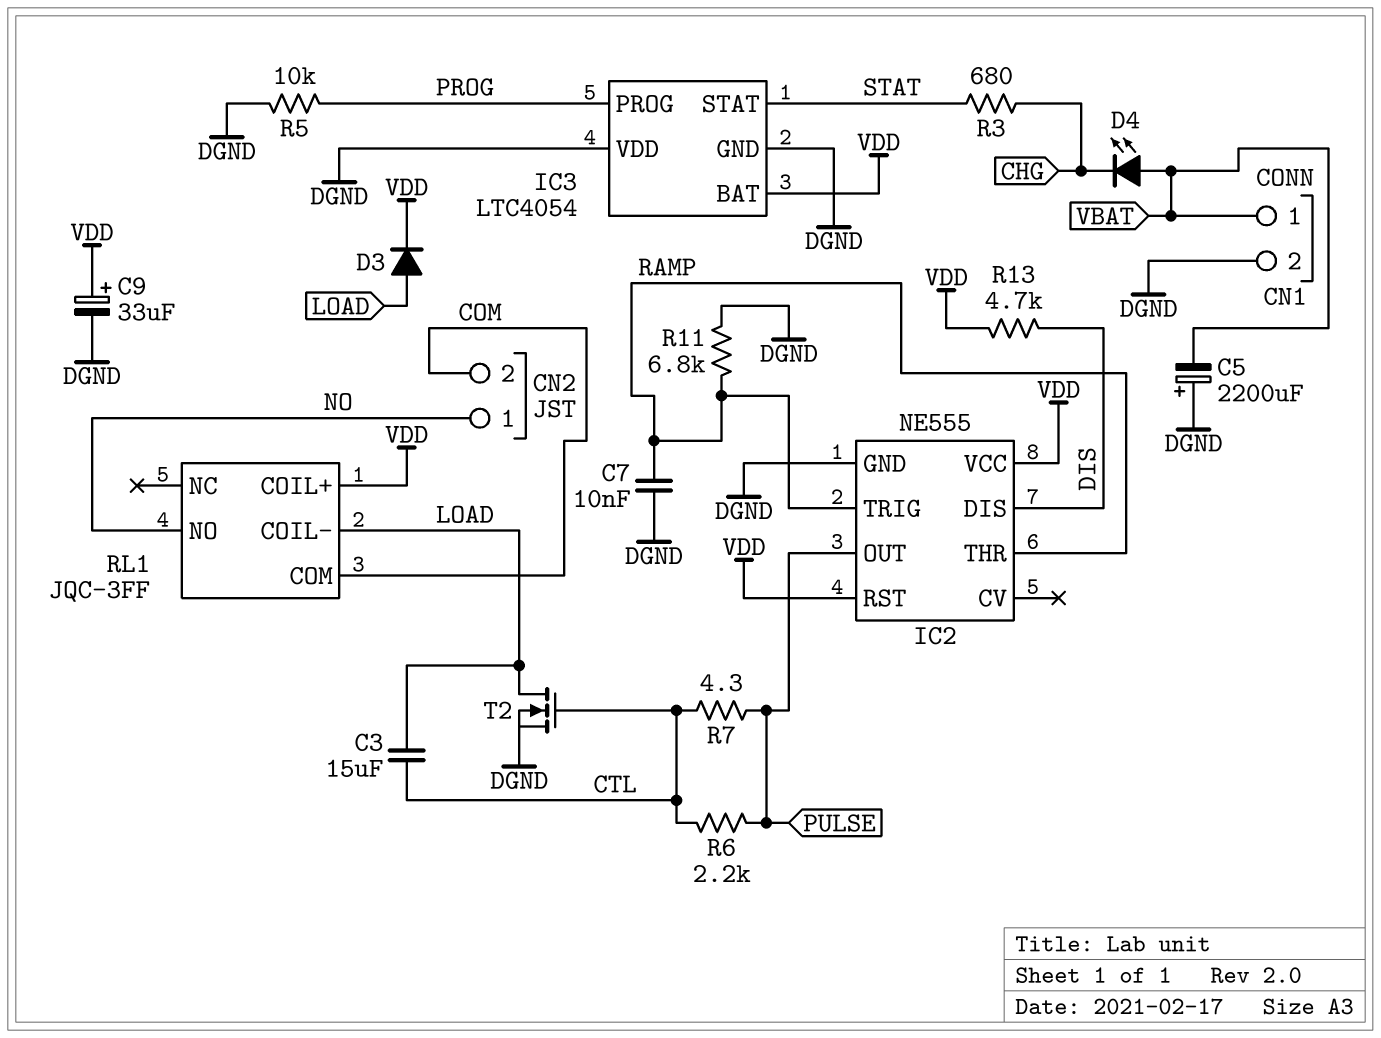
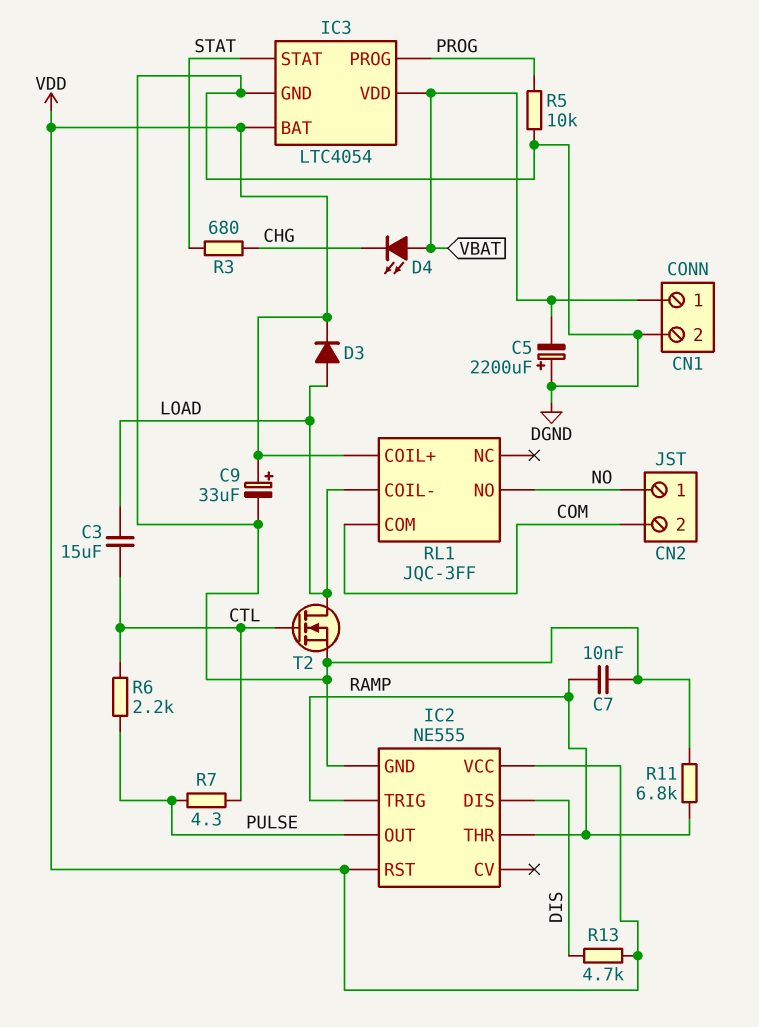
IC3 pin VDD: DGND -> VBAT

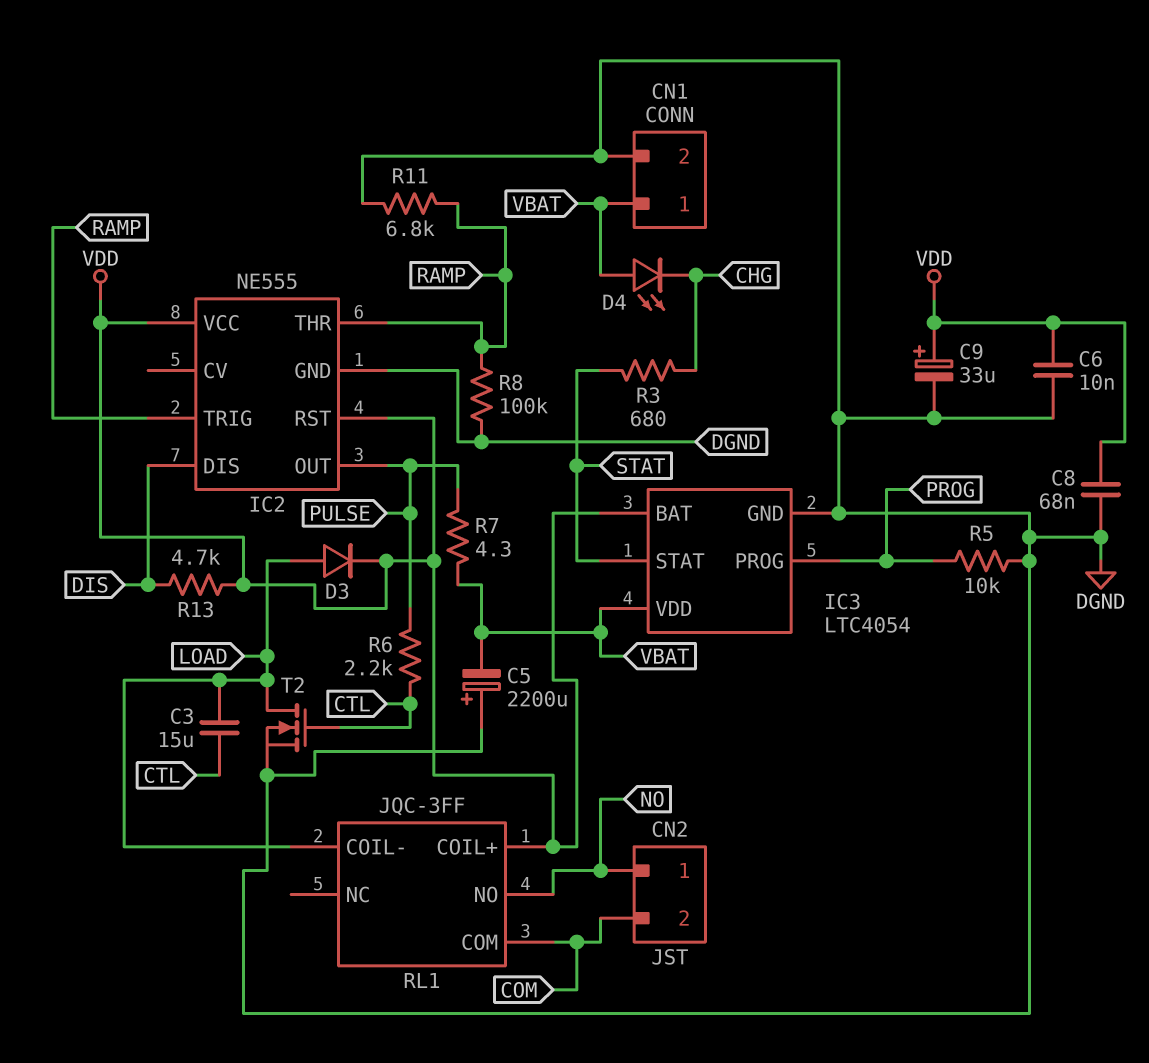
C6: none -> 10nF (DGND, VDD)
C7: 10nF (DGND, RAMP) -> none
C8: none -> 68nF (DGND, VDD)
R7: 4.3 (CTL, PULSE) -> 4.3 (PULSE, VBAT)
R8: none -> 100k (DGND, RAMP)

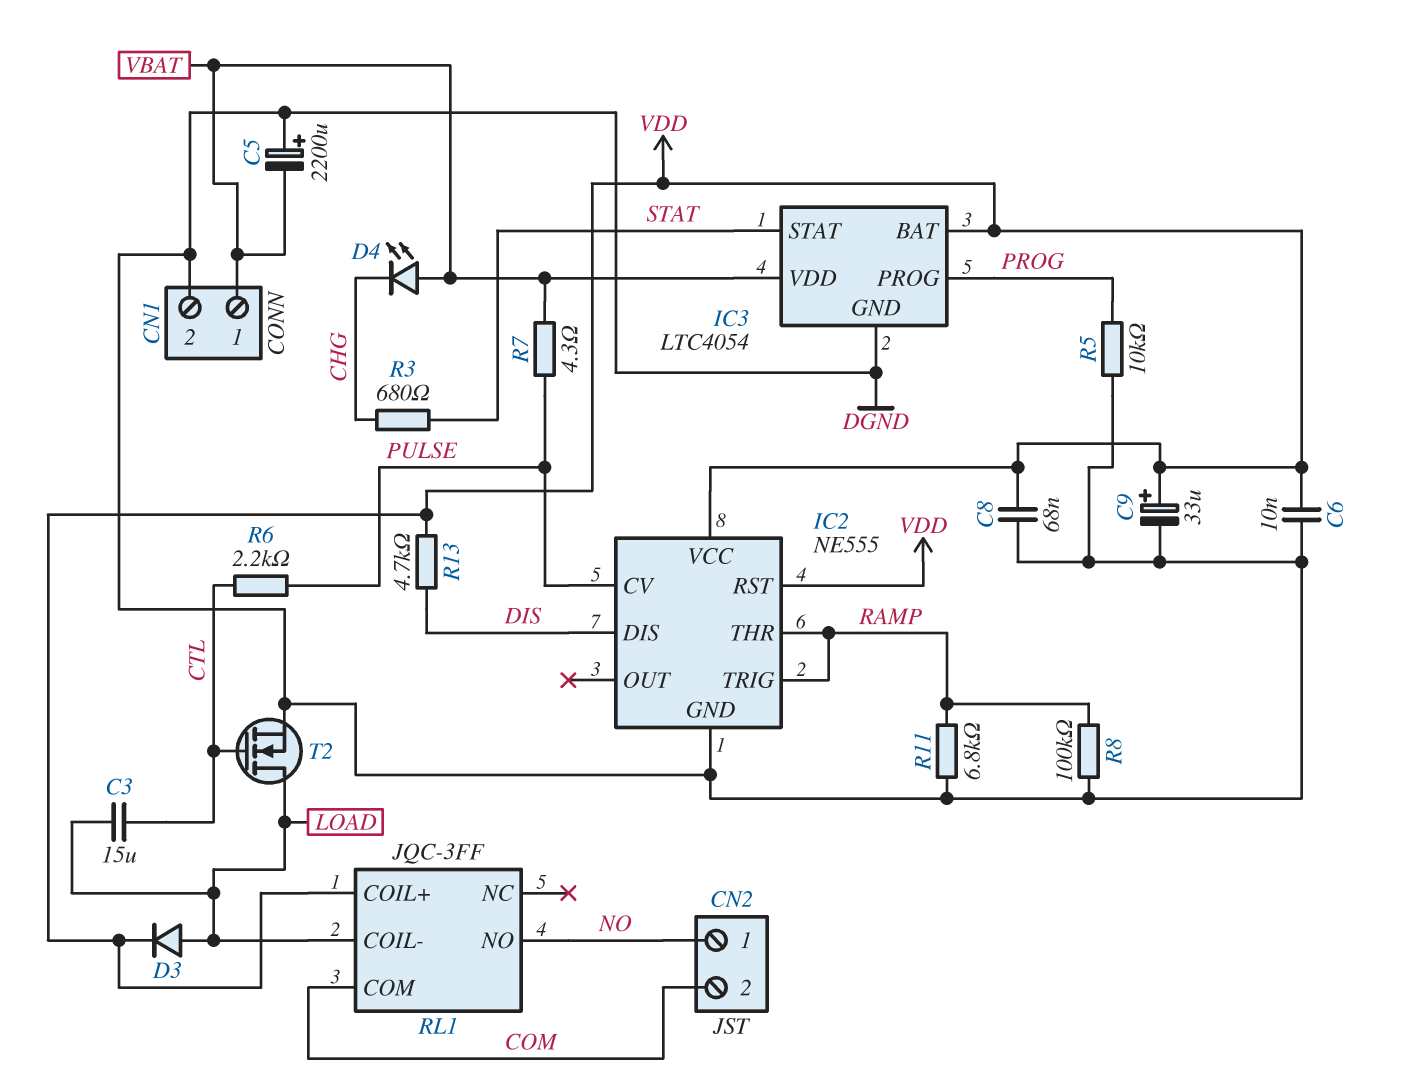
IC2 pin CV: none -> PULSE
IC2 pin OUT: PULSE -> none

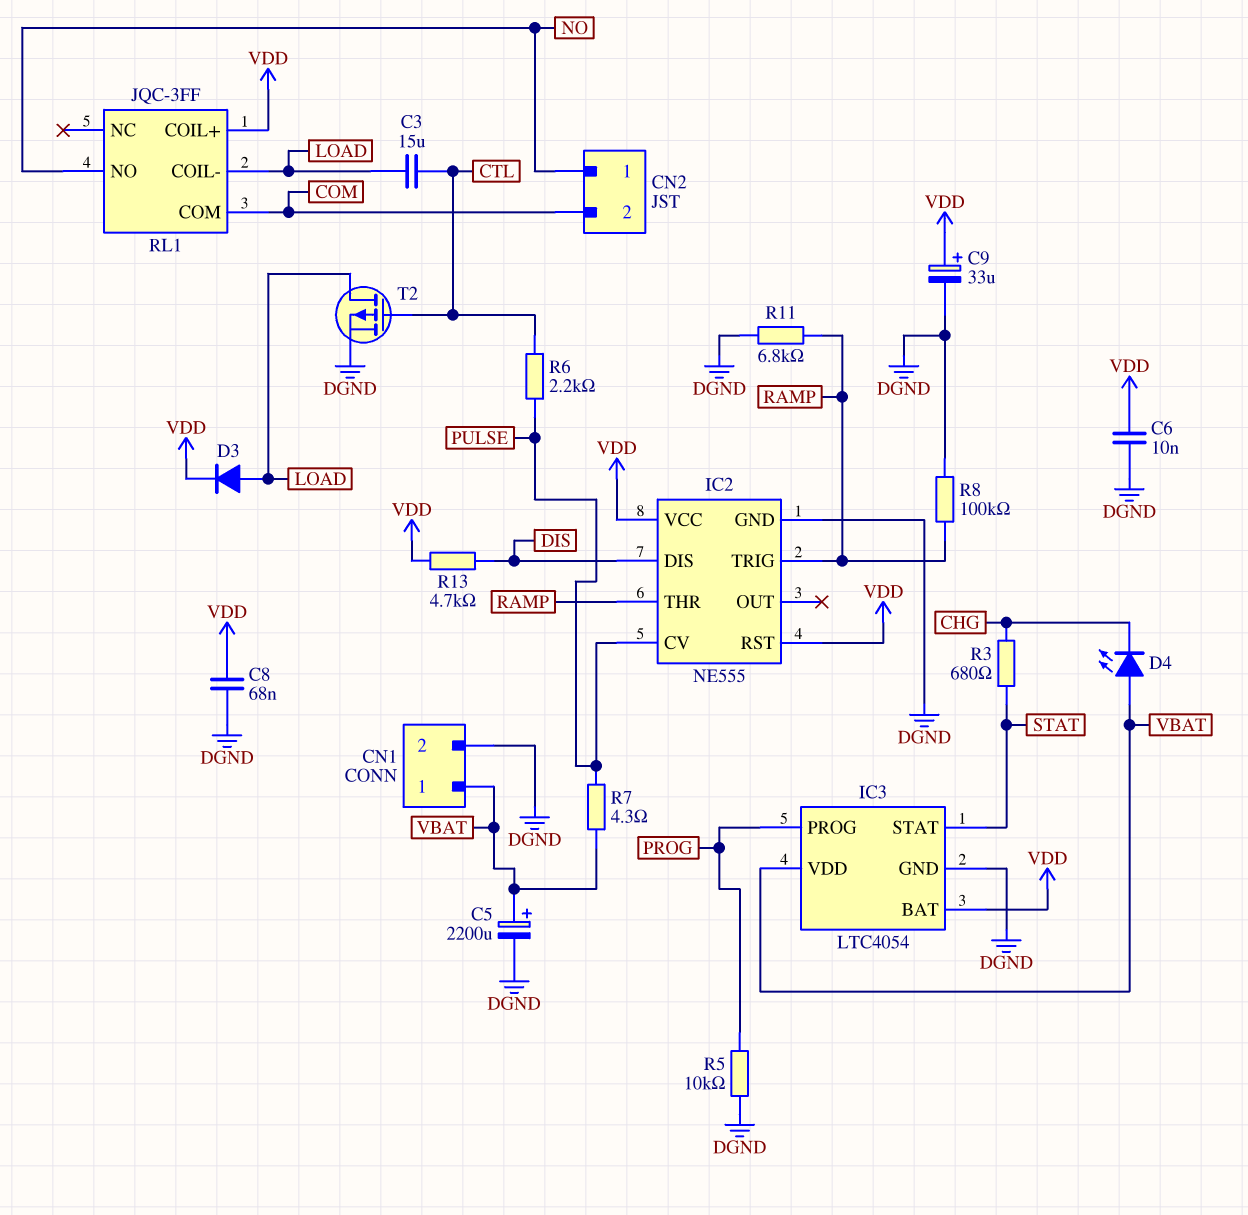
C5: 2200uF (plus DGND, minus VBAT) -> 2200uF (plus VBAT, minus DGND)
T2: NMOS (G CTL, D LOAD, S DGND) -> PMOS (G CTL, D LOAD, S DGND)

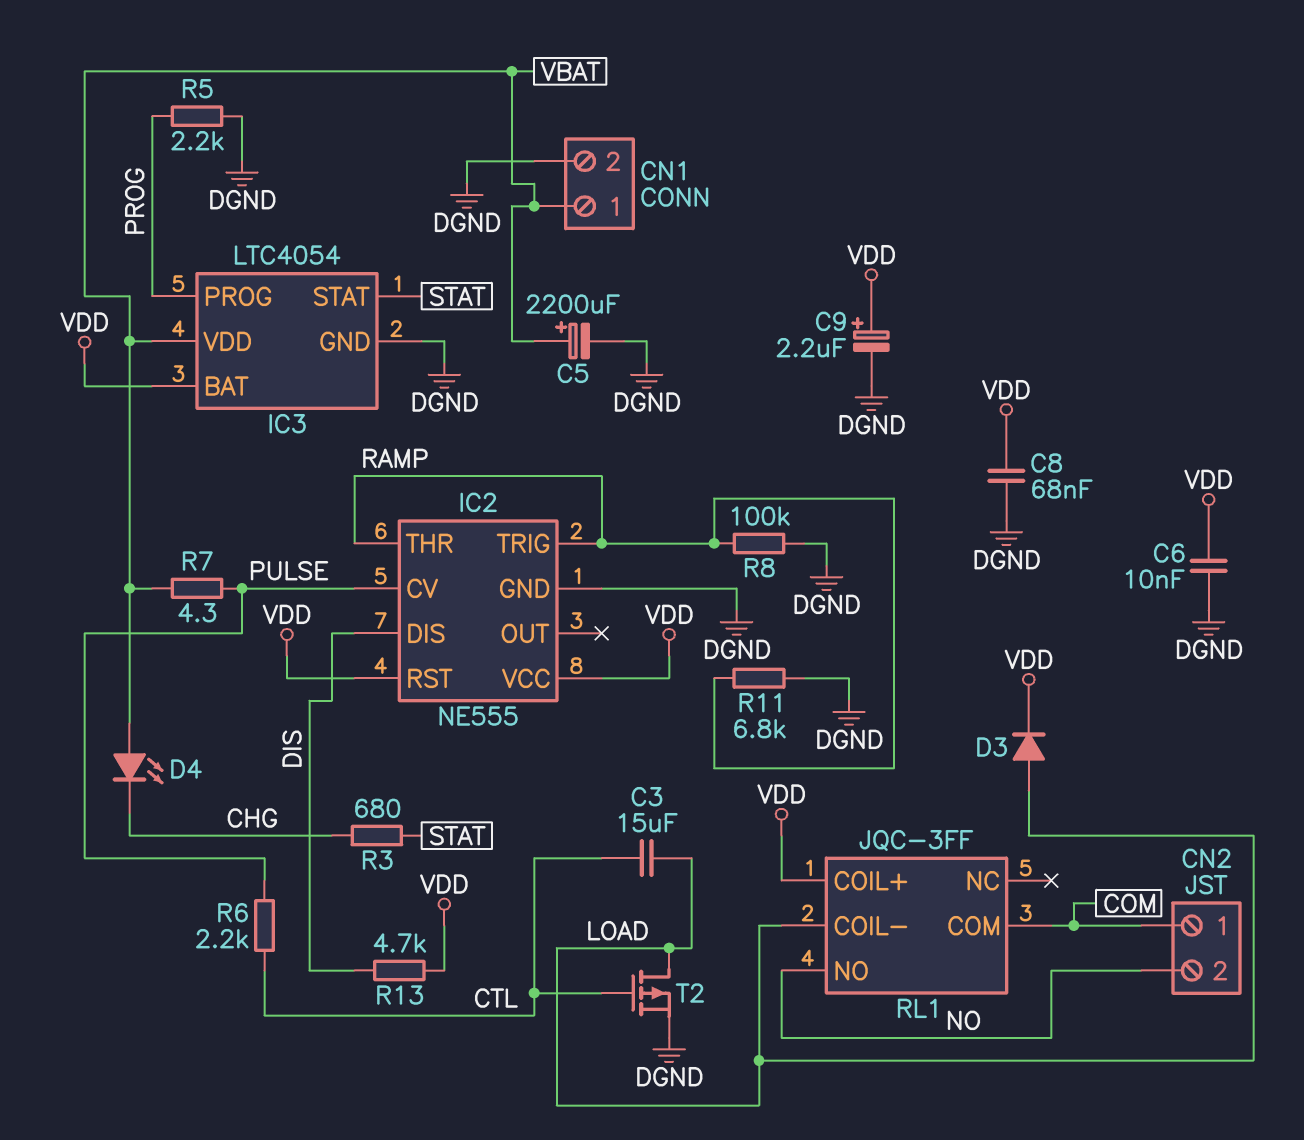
C9: 33uF (plus VDD, minus DGND) -> 2.2uF (plus VDD, minus DGND)
CN2 pin 1: NO -> COM
CN2 pin 2: COM -> NO
R5: 10k (DGND, PROG) -> 2.2k (DGND, PROG)

